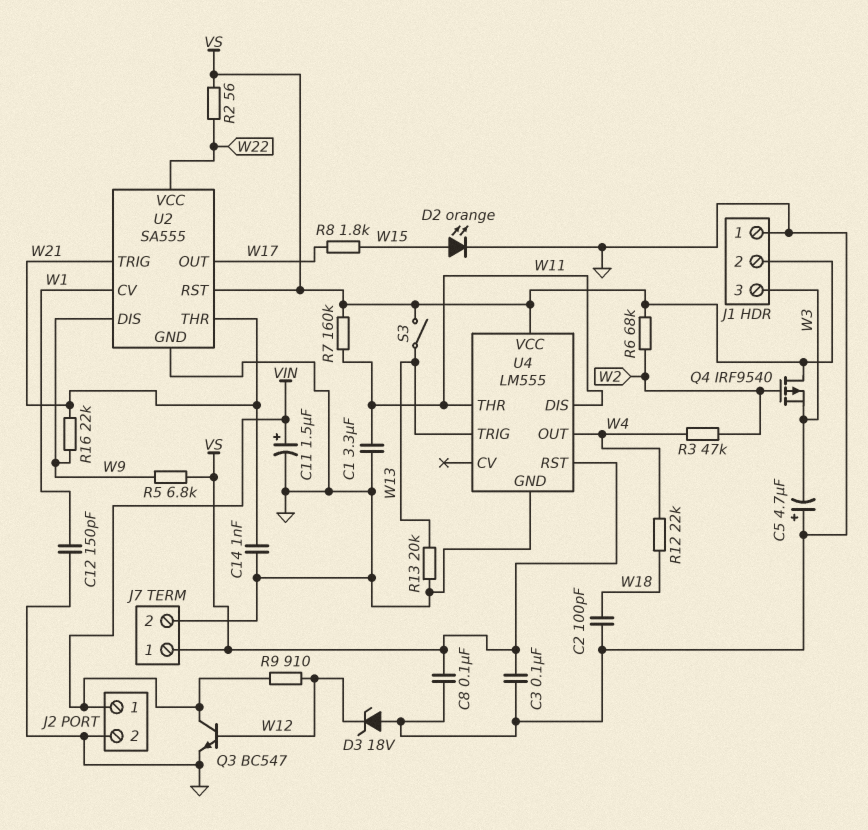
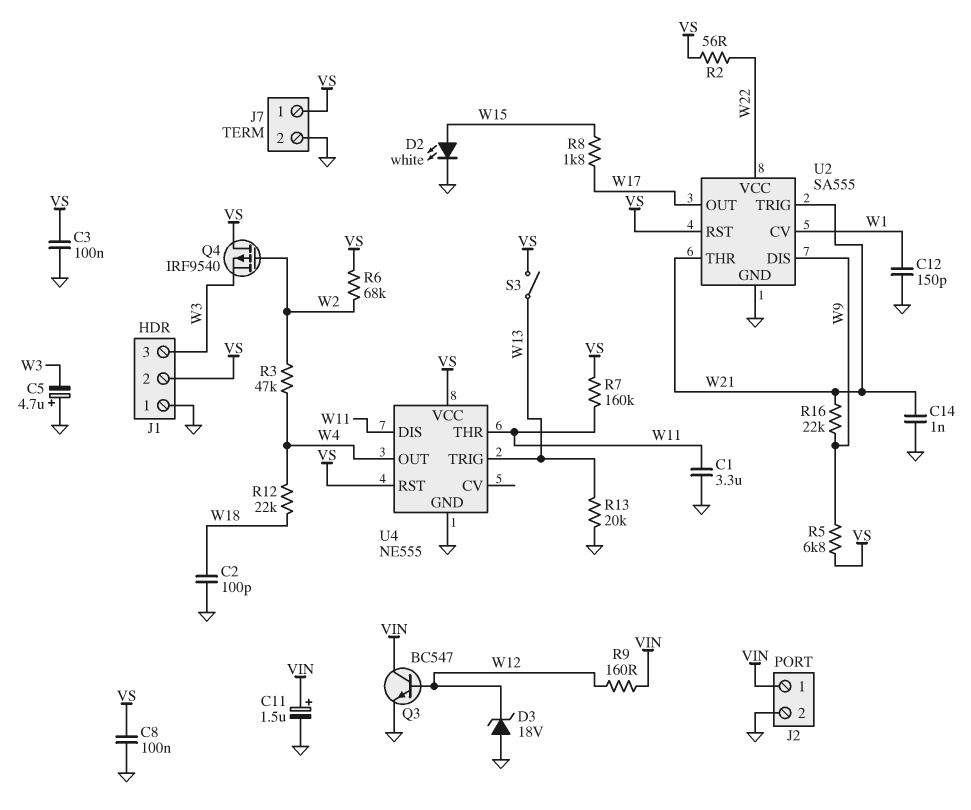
D2: LED orange (A W15, K GND) -> LED white (A W15, K GND)
R9: 910 (VIN, W12) -> 160 (VIN, W12)
U4: LM555 -> NE555

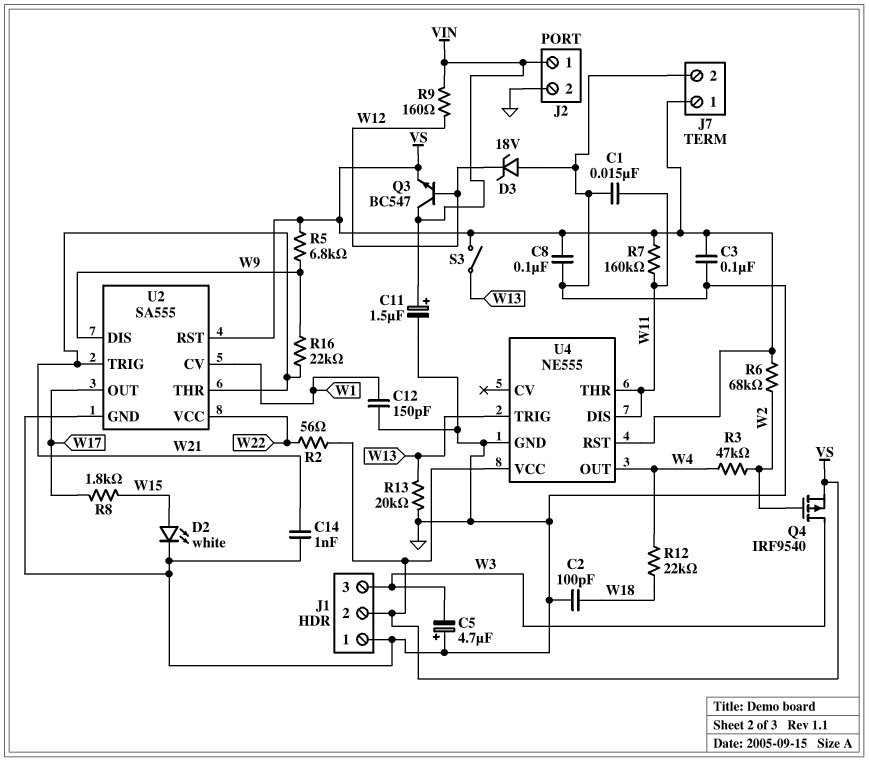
C1: 3.3uF (GND, W11) -> 15nF (GND, W11)
Q3: NPN BC547 (B W12, C VIN, E GND) -> NPN BC547 (B W12, C VIN, E VS)
Q4: PMOS IRF9540 (G W2, D VS, S W3) -> PMOS IRF9540 (G W2, D W3, S VS)

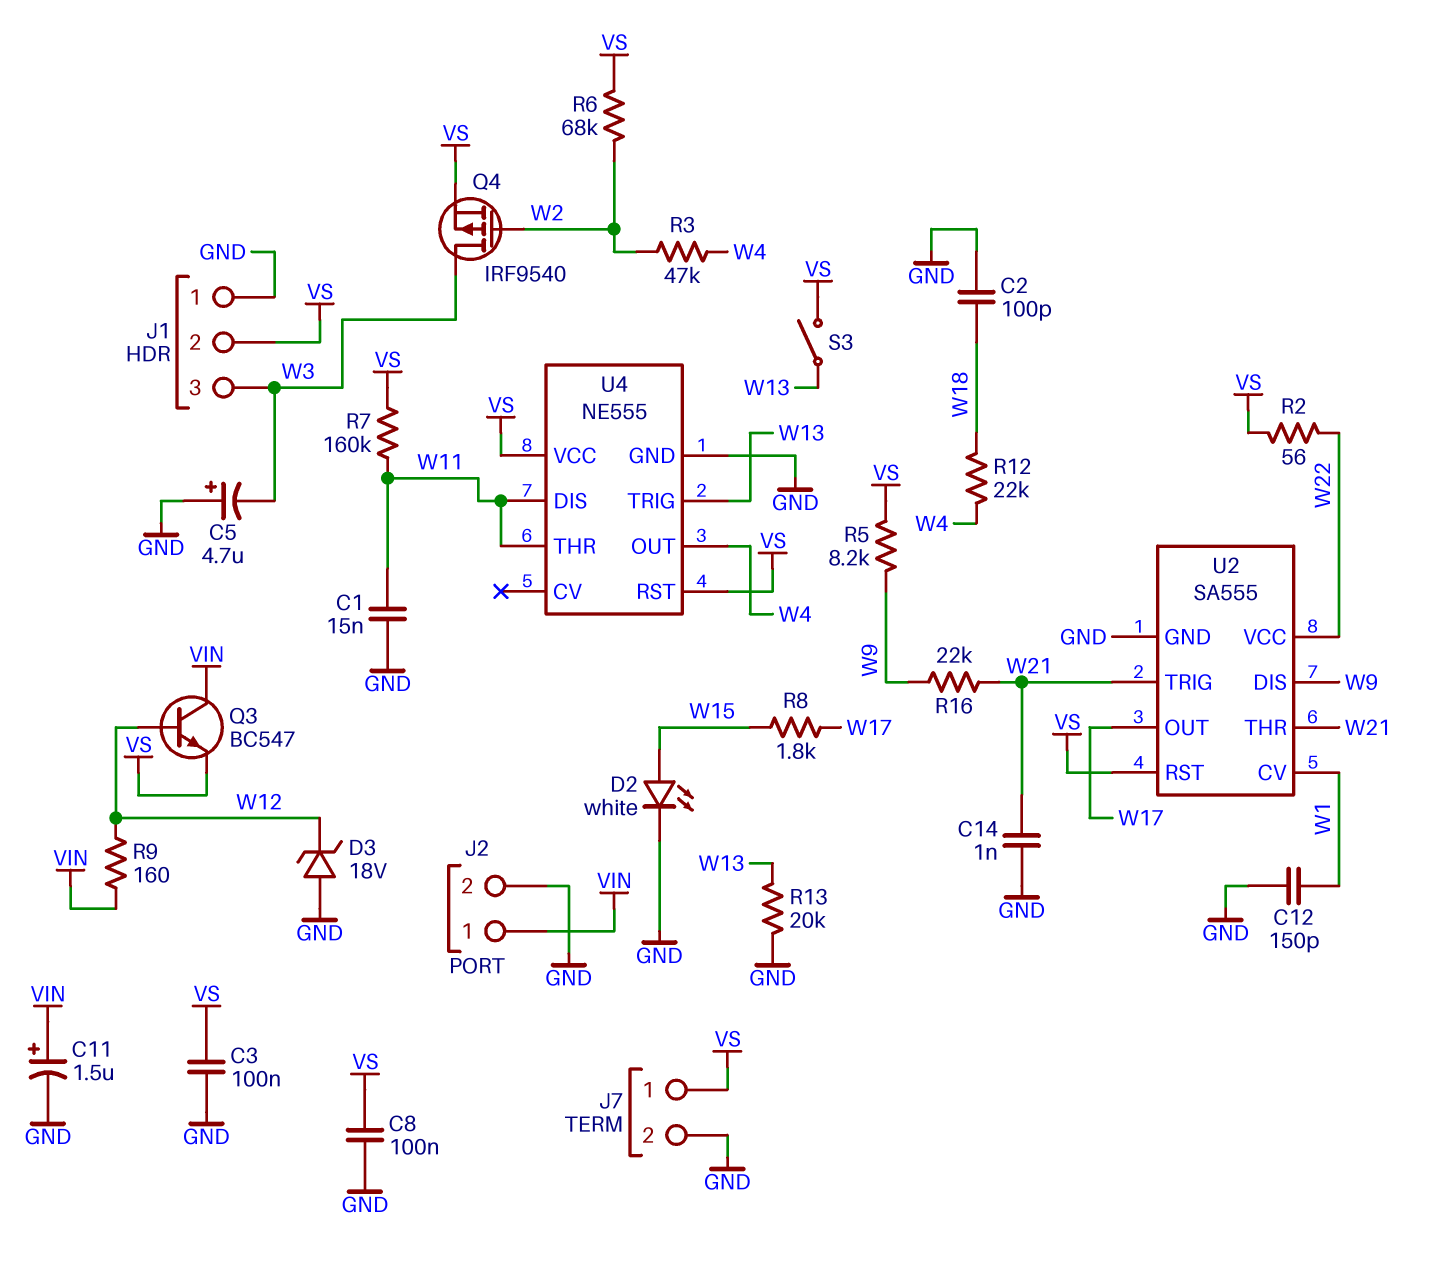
R5: 6.8k (VS, W9) -> 8.2k (VS, W9)

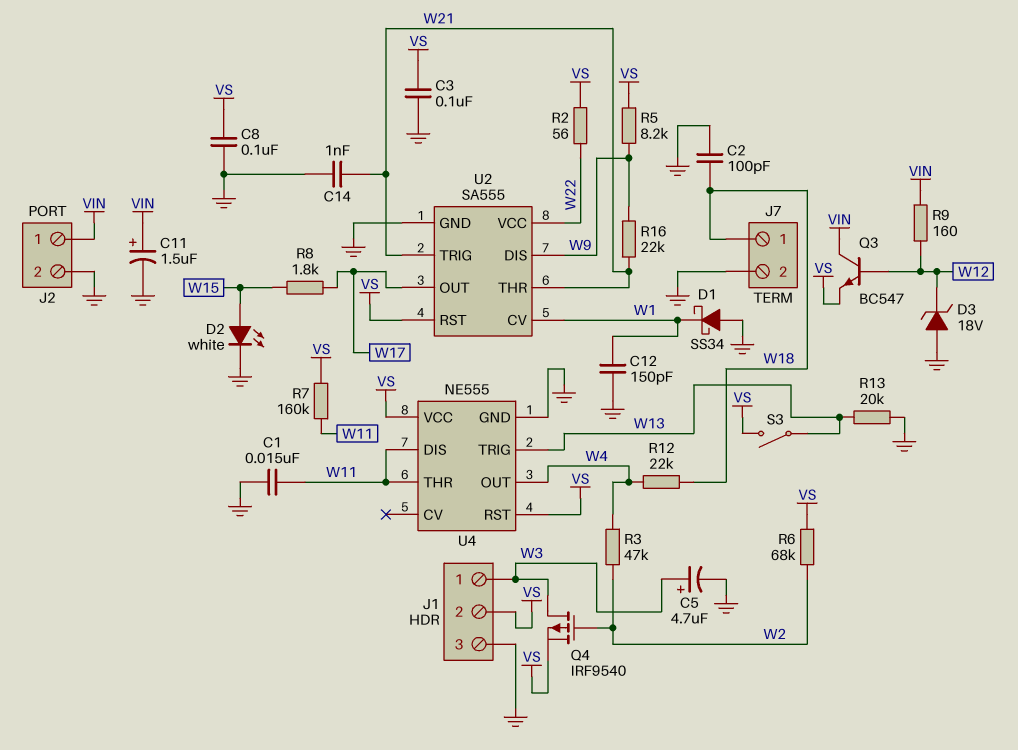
C5: 4.7uF (plus GND, minus W3) -> 4.7uF (plus W3, minus GND)
D1: none -> schottky SS34 (A GND, K W1)
J1 pin 1: GND -> W3
J1 pin 3: W3 -> GND
J7 pin 1: VS -> W18

